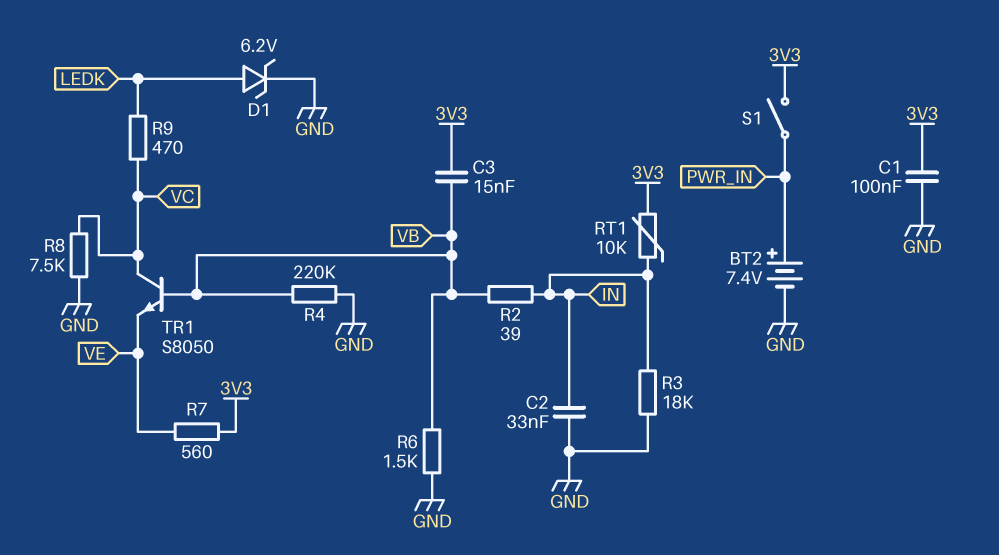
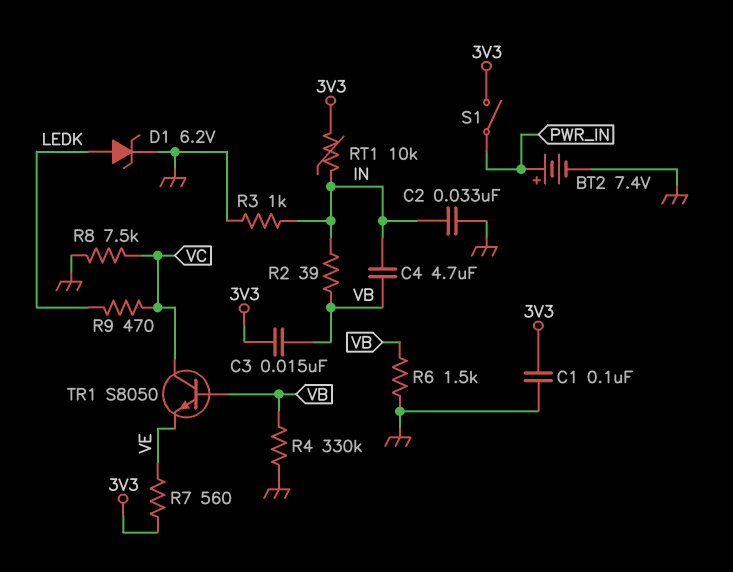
C4: none -> 4.7uF (IN, VB)
R3: 18k (GND, IN) -> 1k (GND, IN)
R4: 220k (GND, VB) -> 330k (GND, VB)

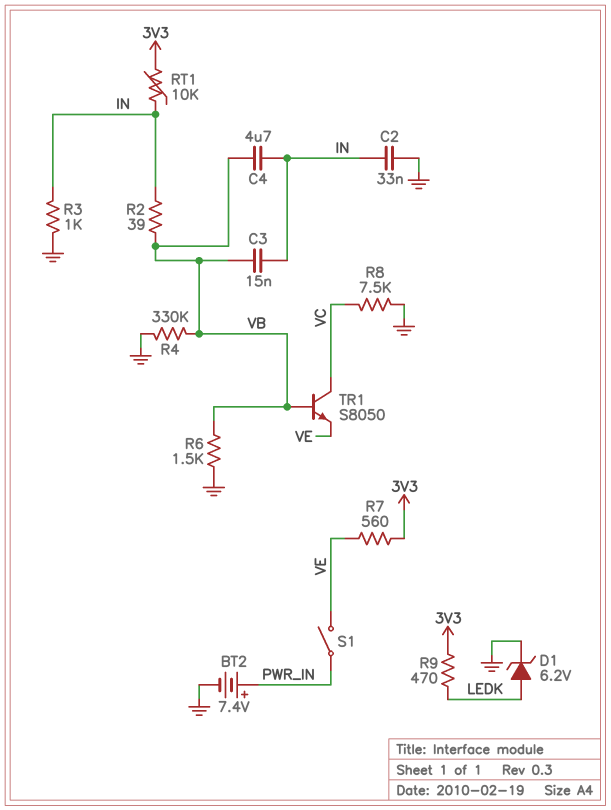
C1: 100nF (3V3, GND) -> none
C3: 15nF (3V3, VB) -> 15nF (IN, VB)
R9: 470 (LEDK, VC) -> 470 (3V3, LEDK)
S1: switch (3V3, PWR_IN) -> switch (PWR_IN, VE)

